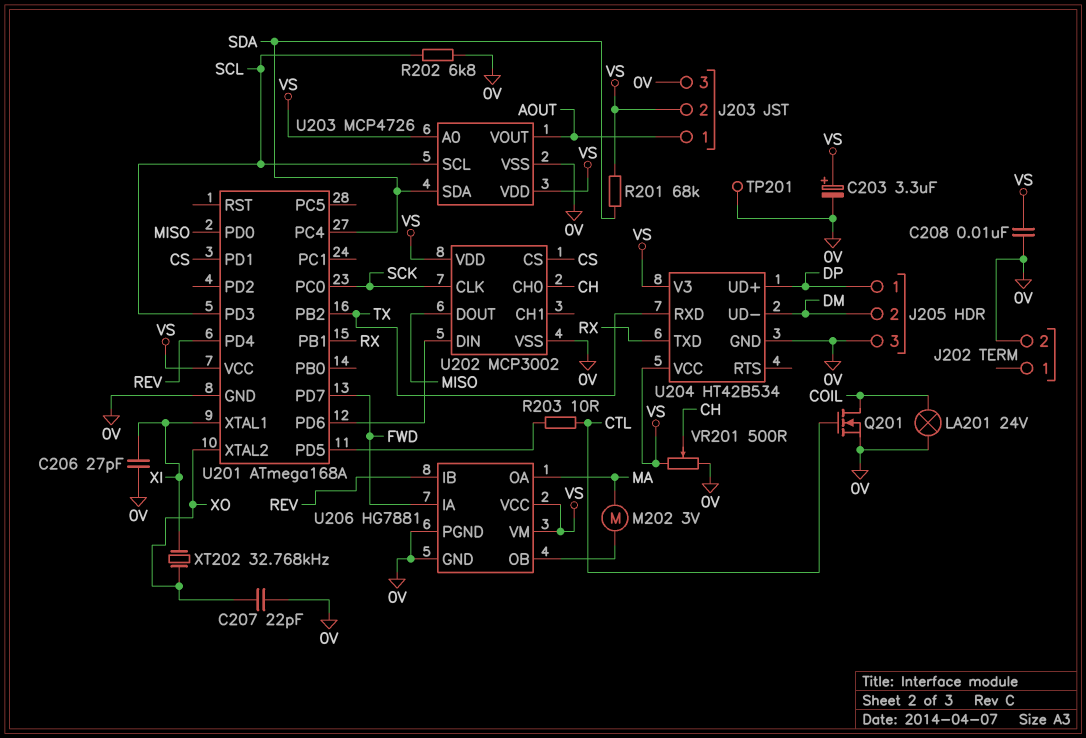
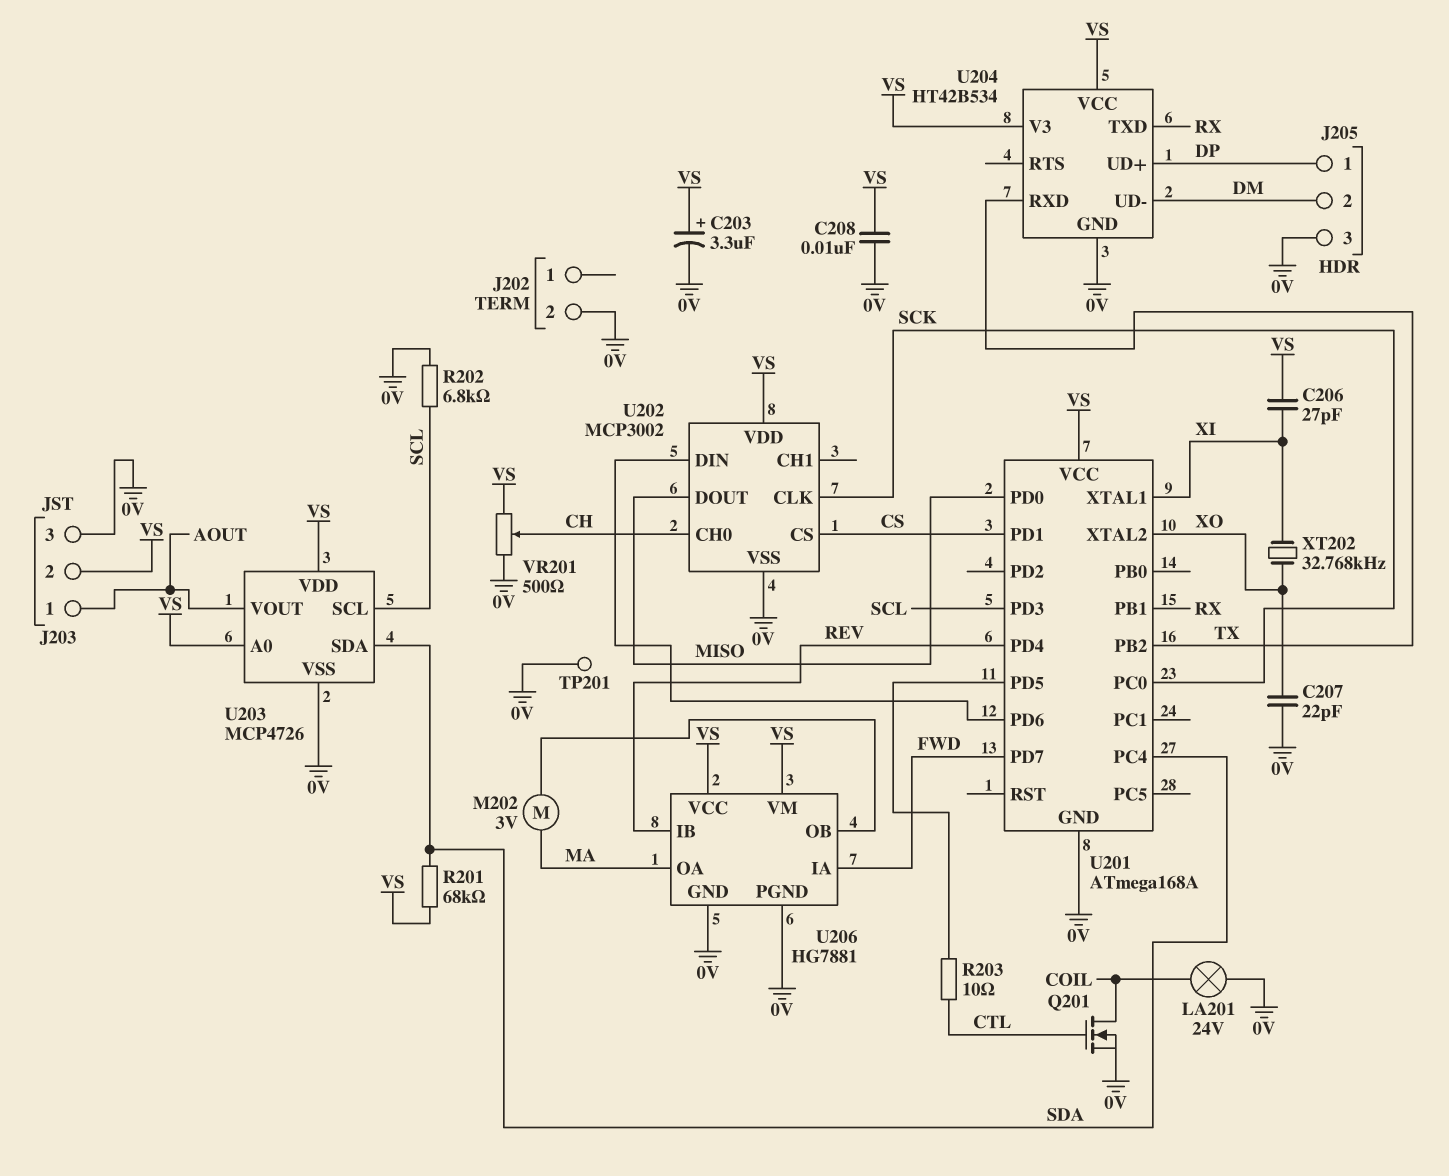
C206: 27pF (0V, XI) -> 27pF (VS, XI)

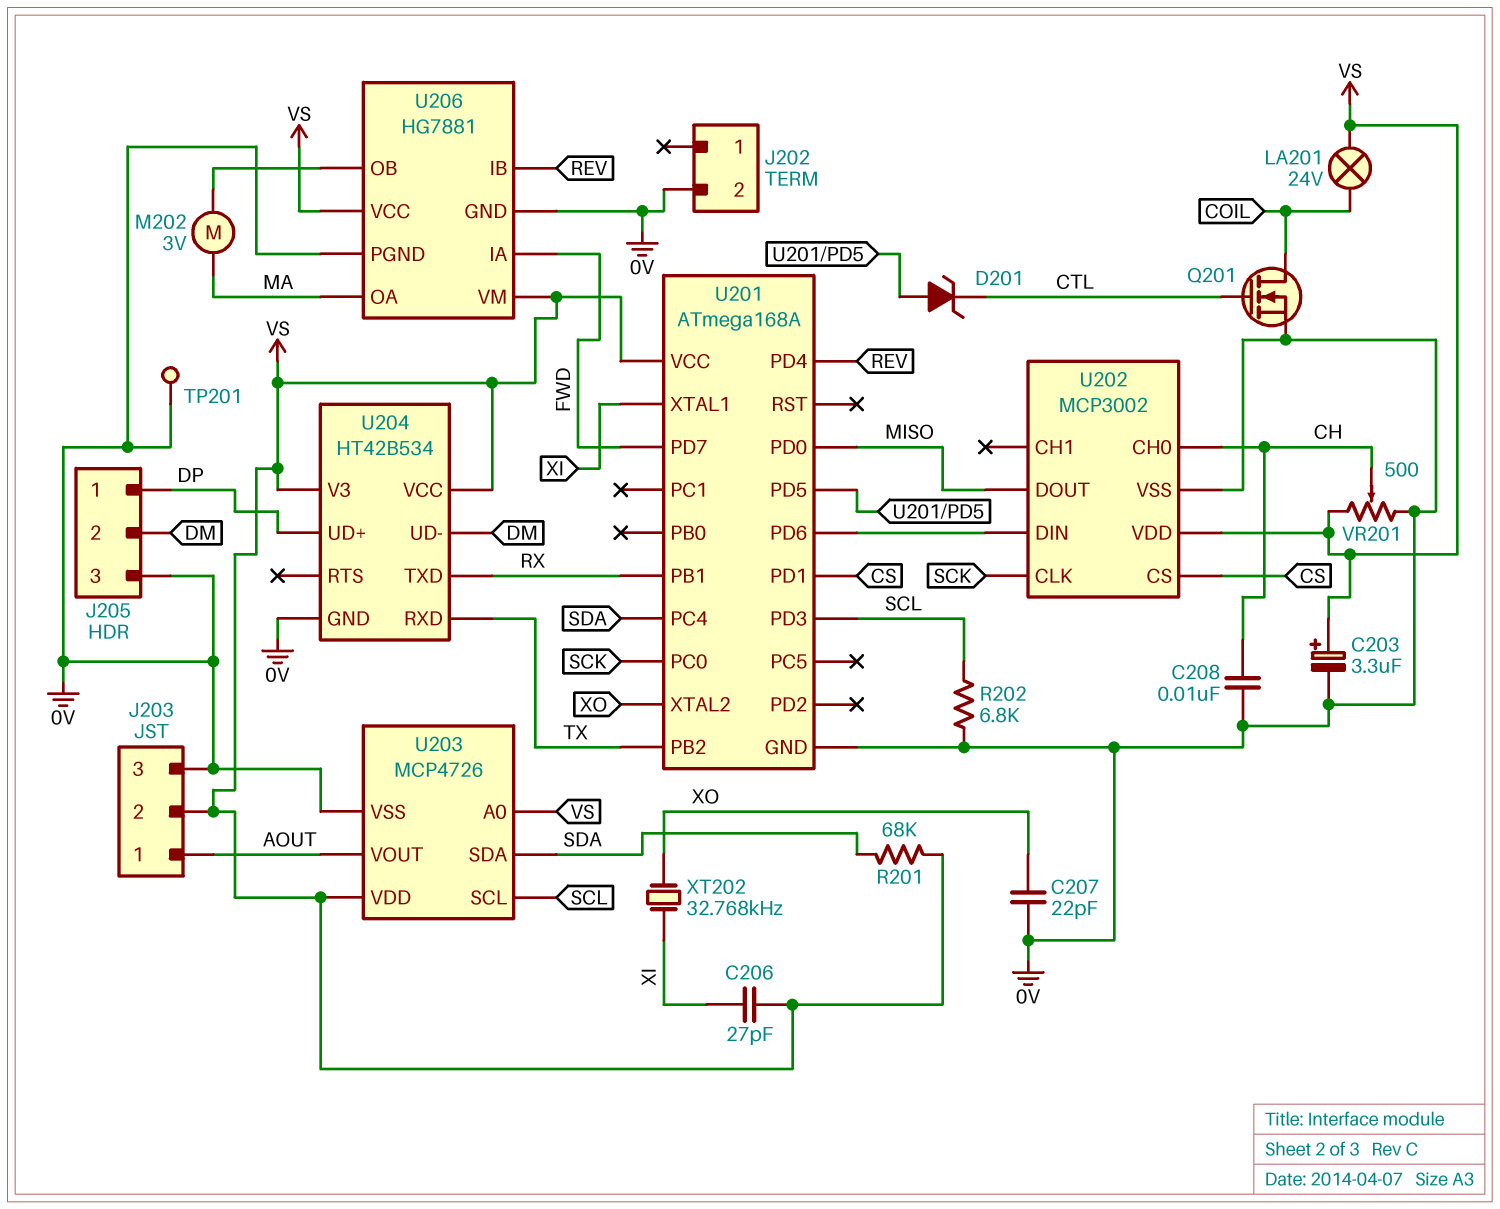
C208: 10nF (0V, VS) -> 10nF (0V, CH)
D201: none -> zener (A U201/PD5, K CTL)
LA201: lamp 24V (0V, COIL) -> lamp 24V (COIL, VS)
R203: 10 (CTL, U201/PD5) -> none

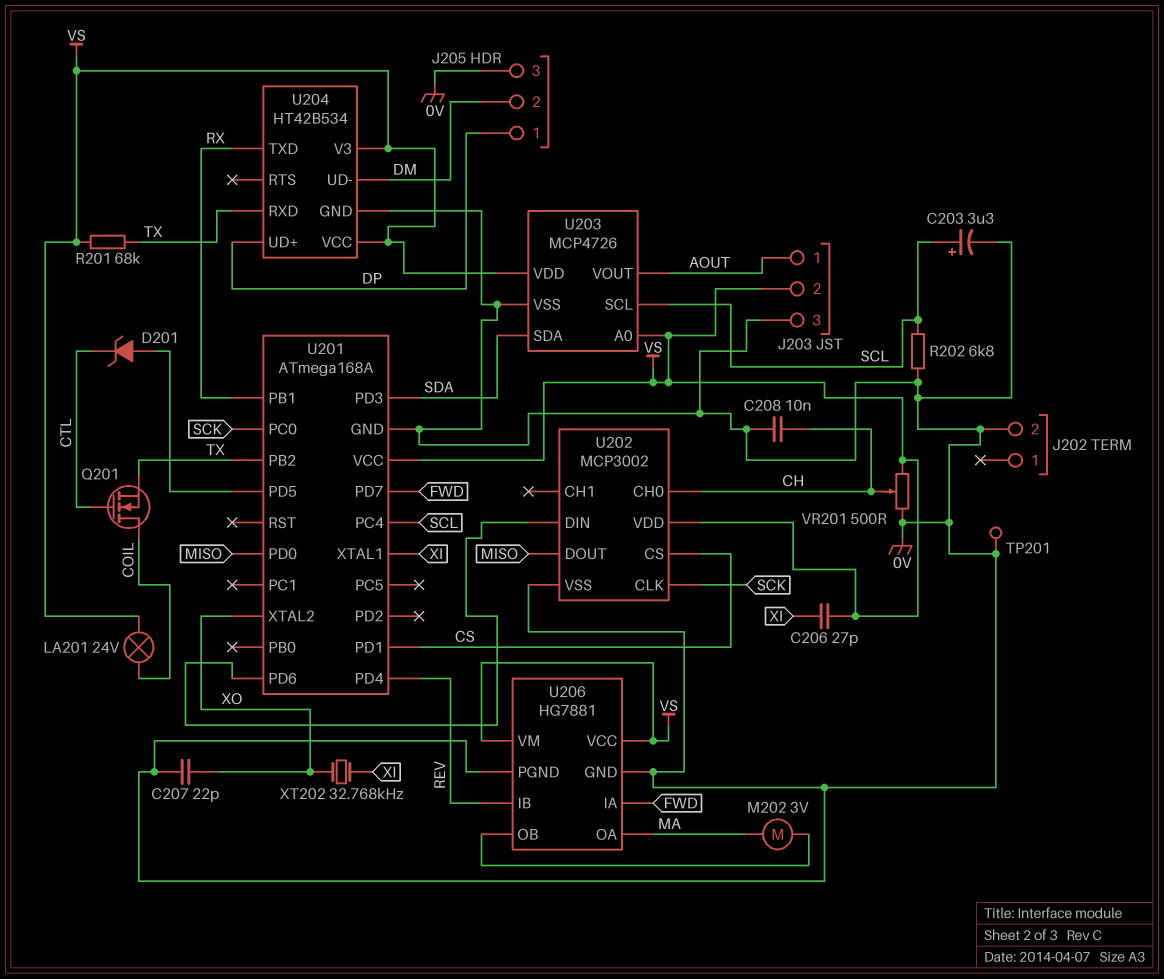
C203: 3.3uF (plus VS, minus 0V) -> 3.3uF (plus SCL, minus 0V)
Q201: NMOS (G CTL, D COIL, S 0V) -> NMOS (G CTL, D COIL, S TX)
R201: 68k (SDA, VS) -> 68k (TX, VS)
U201 pin PC4: SDA -> SCL
U201 pin PD3: SCL -> SDA

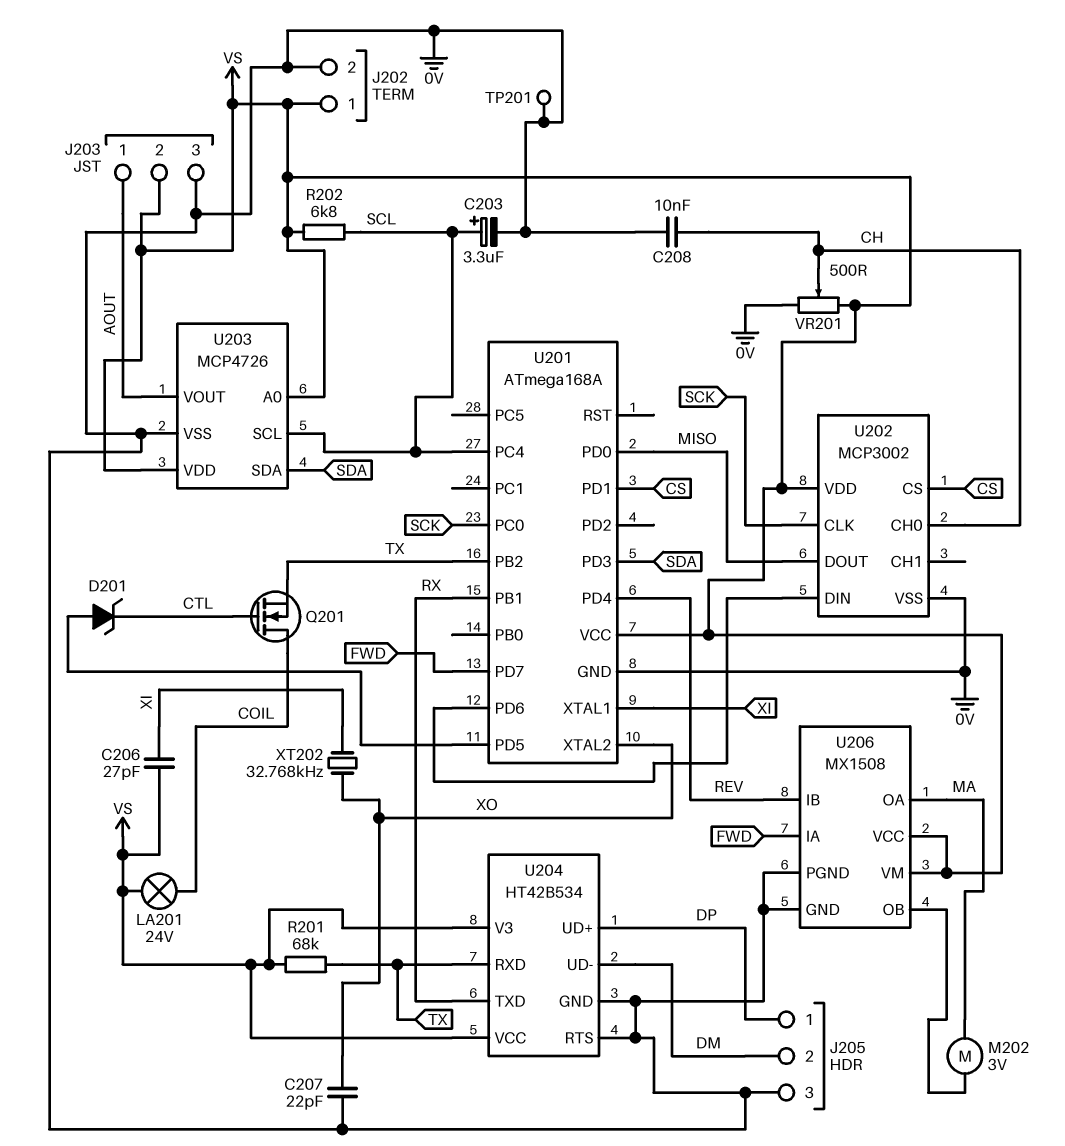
J202 pin 1: none -> VS
R202: 6.8k (0V, SCL) -> 6.8k (SCL, VS)
U204 pin RTS: none -> 0V
U206: HG7881 -> MX1508

